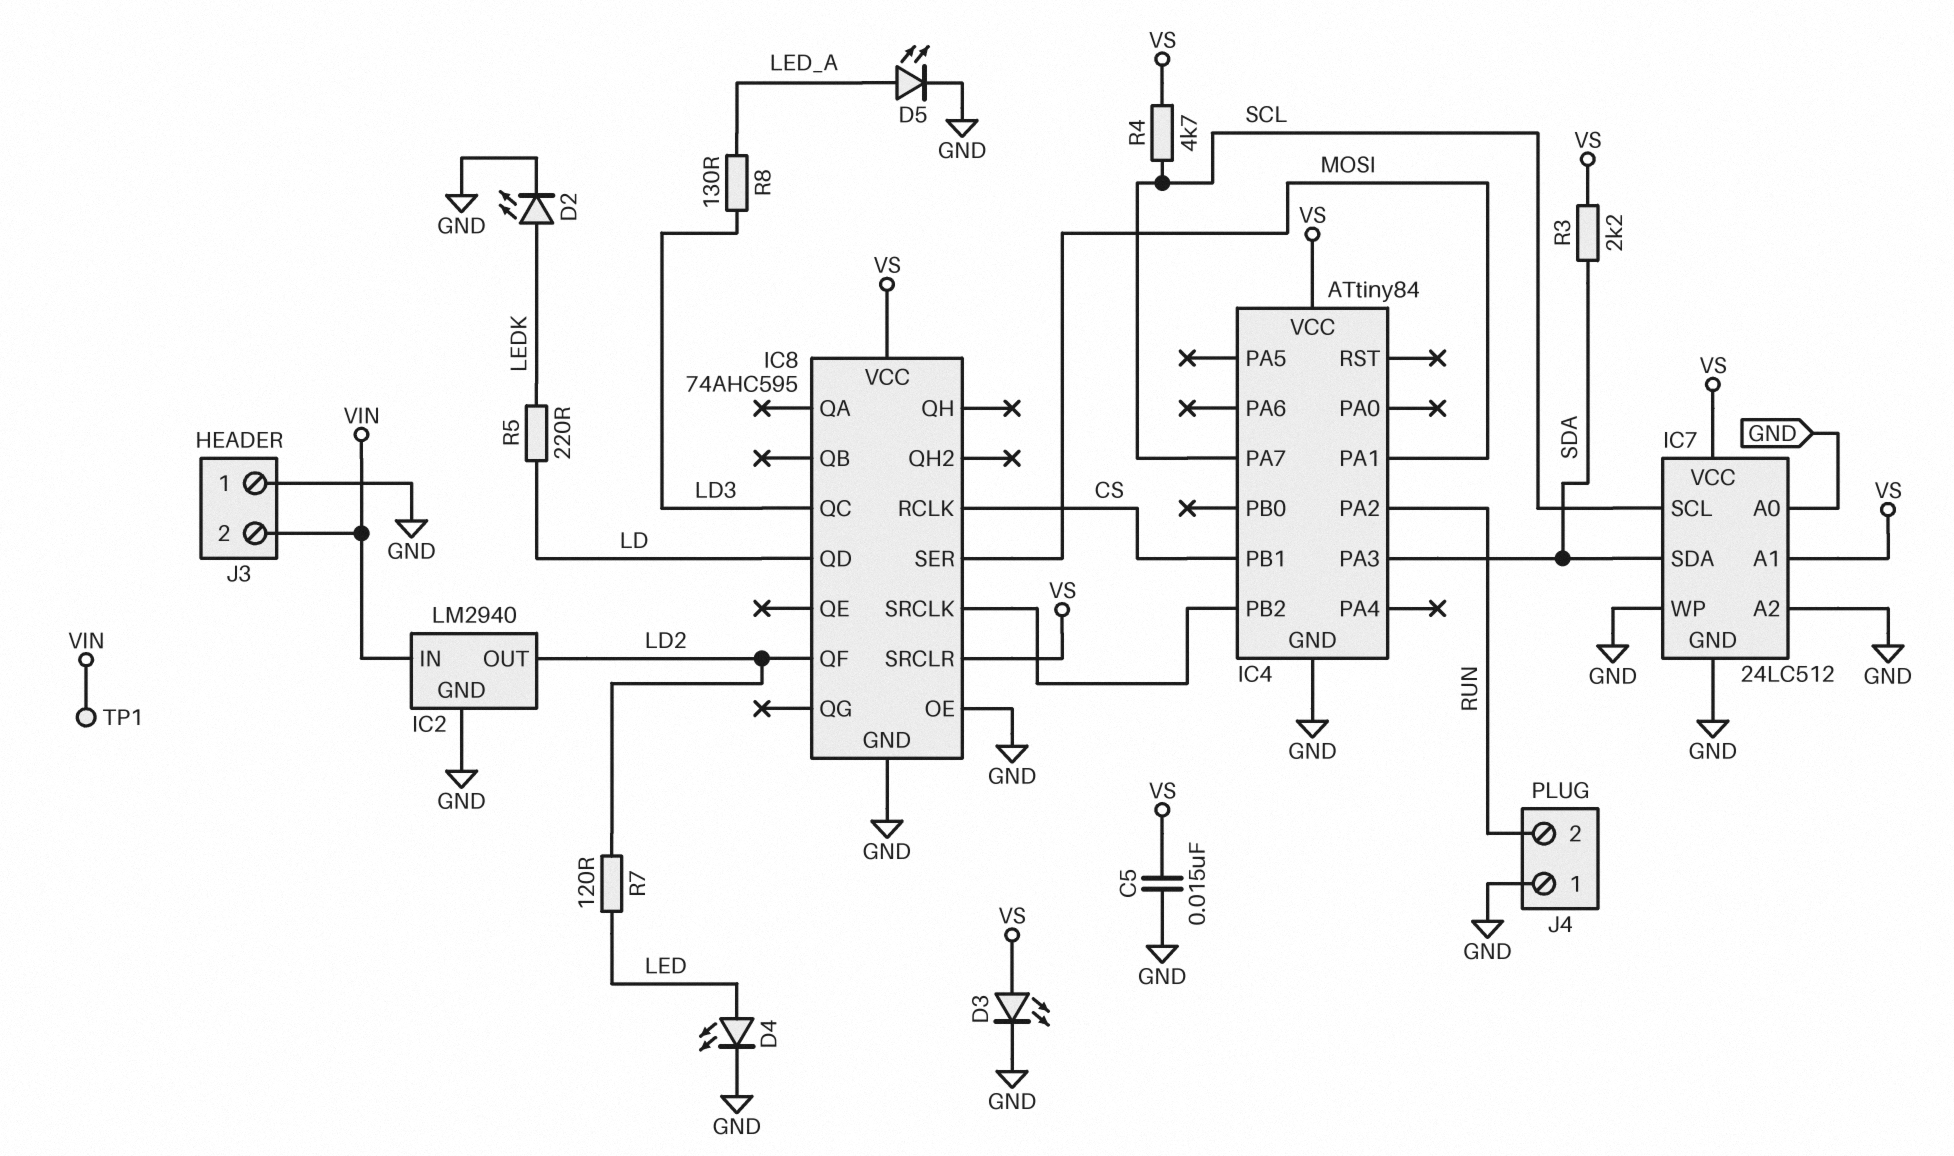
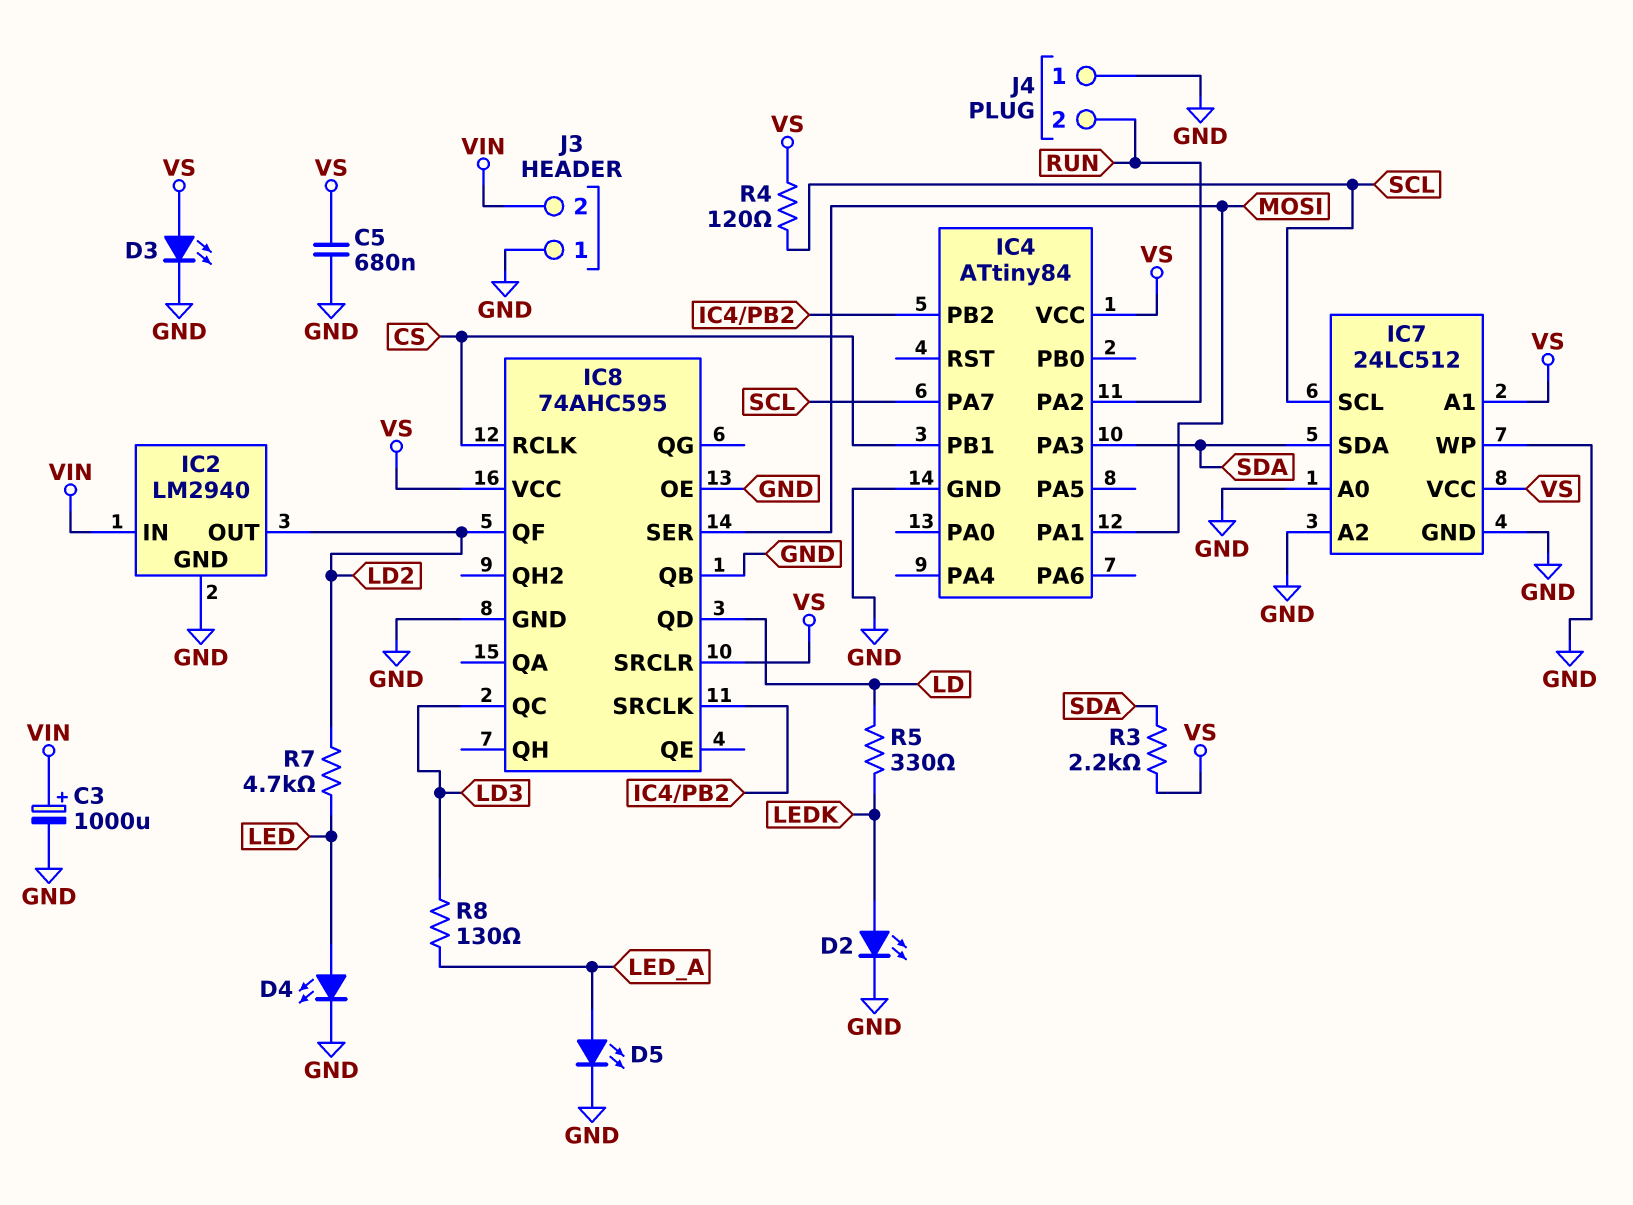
C3: none -> 1000uF (plus VIN, minus GND)
C5: 15nF (GND, VS) -> 680nF (GND, VS)
IC8 pin QB: none -> GND
R4: 4.7k (SCL, VS) -> 120 (SCL, VS)
R5: 220 (LD, LEDK) -> 330 (LD, LEDK)
R7: 120 (LD2, LED) -> 4.7k (LD2, LED)
TP1: test point (VIN) -> none

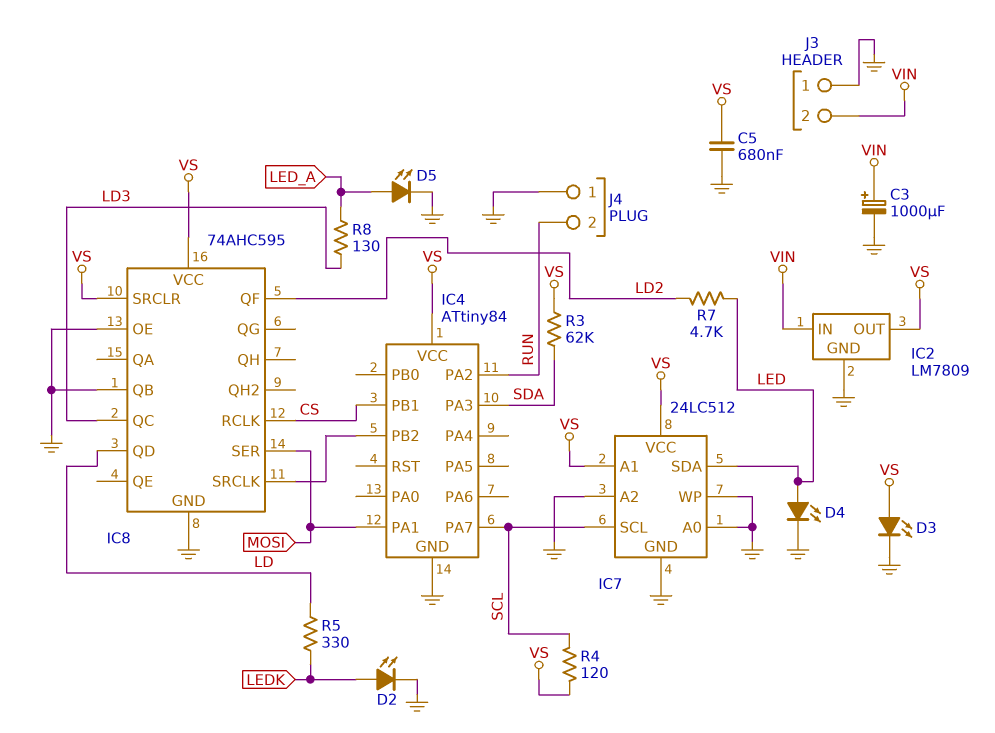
IC2: LM2940 -> LM7809
IC2 pin OUT: LD2 -> VS
IC7 pin SDA: SDA -> LED
R3: 2.2k (SDA, VS) -> 62k (SDA, VS)

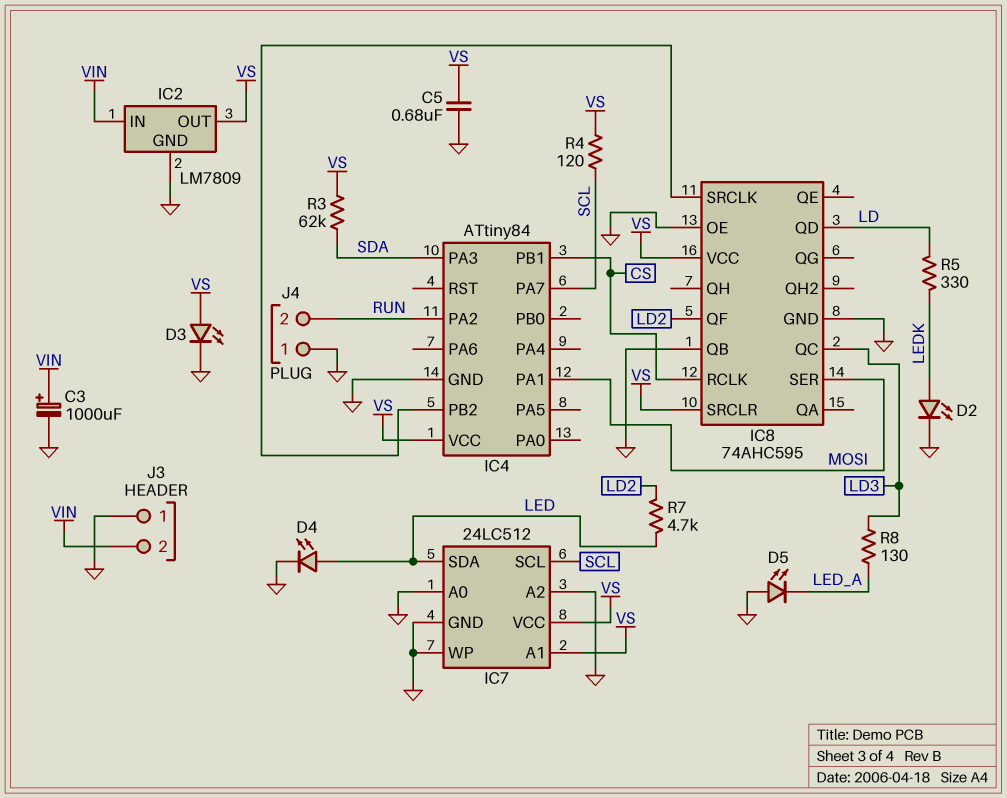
D5: LED (A LED_A, K GND) -> LED (A GND, K LED_A)

